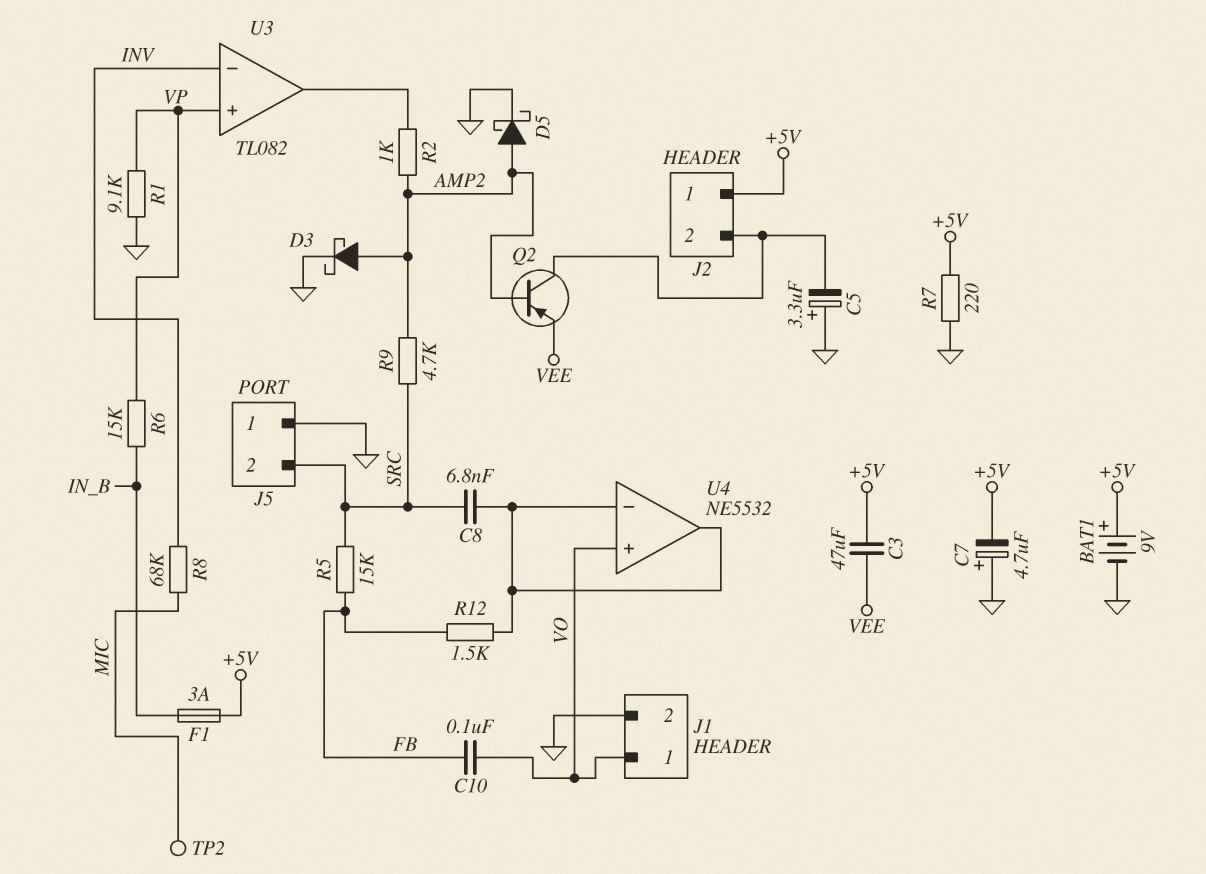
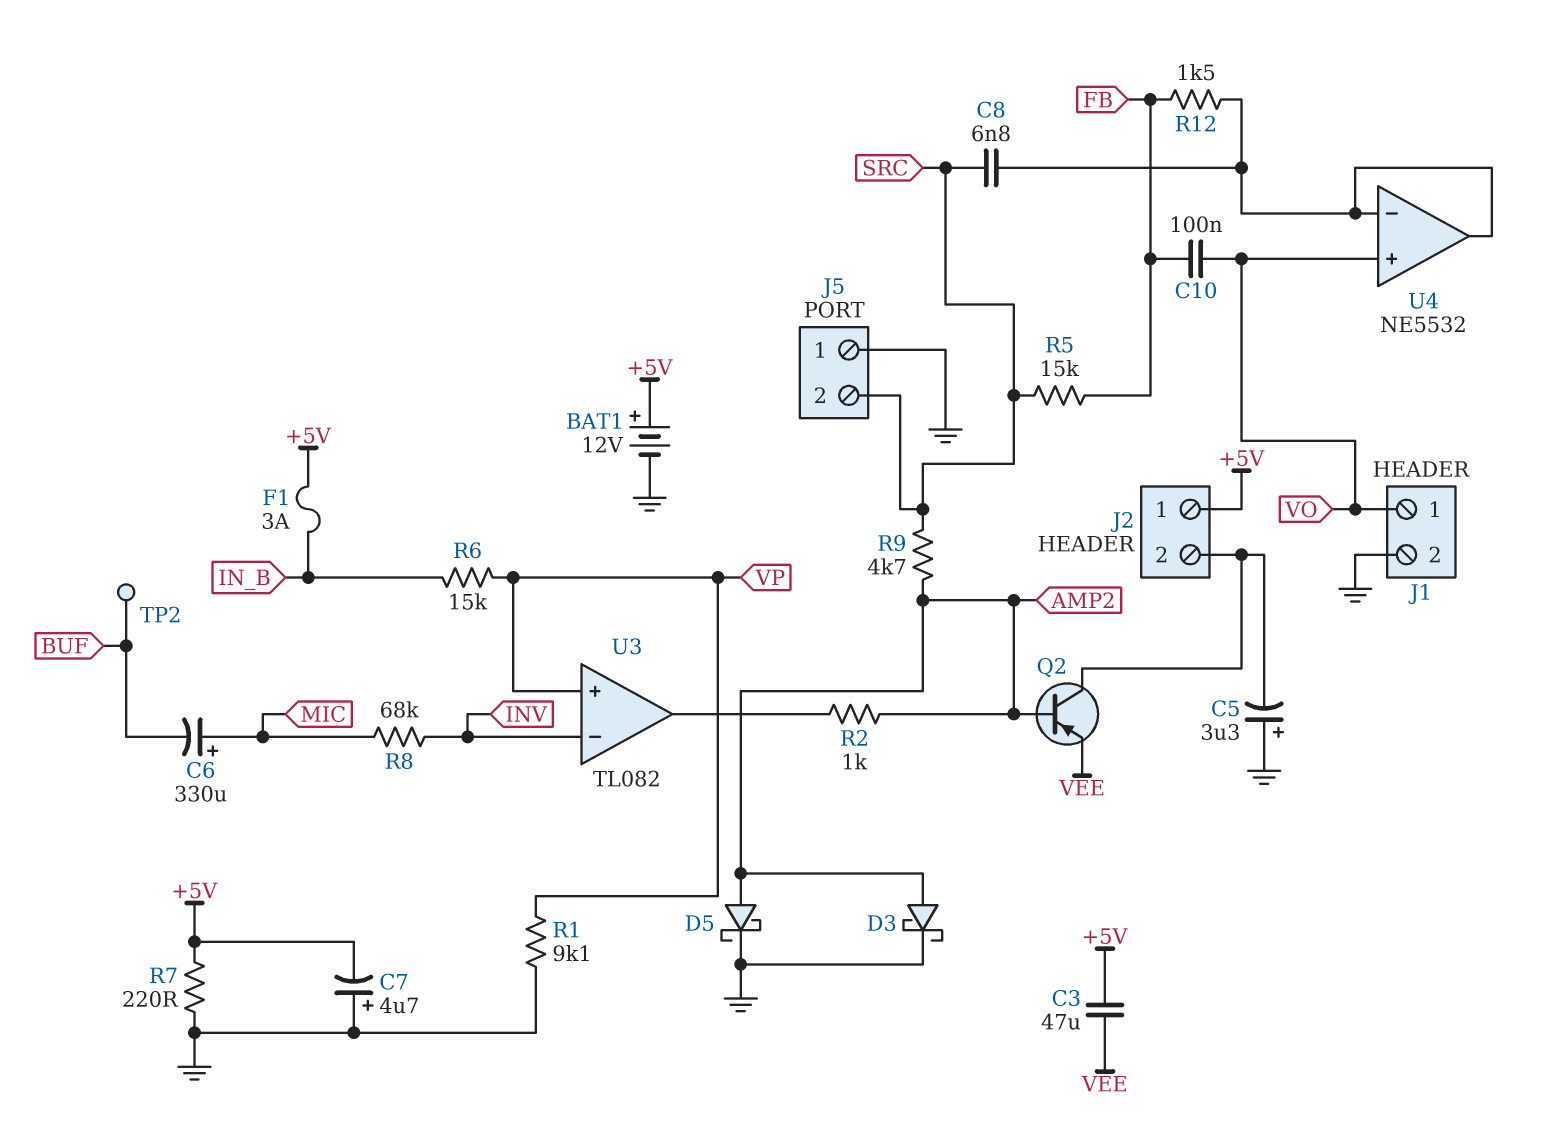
BAT1: 9V (plus +5V, minus GND) -> 12V (plus +5V, minus GND)
C6: none -> 330uF (plus MIC, minus BUF)
TP2: test point (MIC) -> test point (BUF)

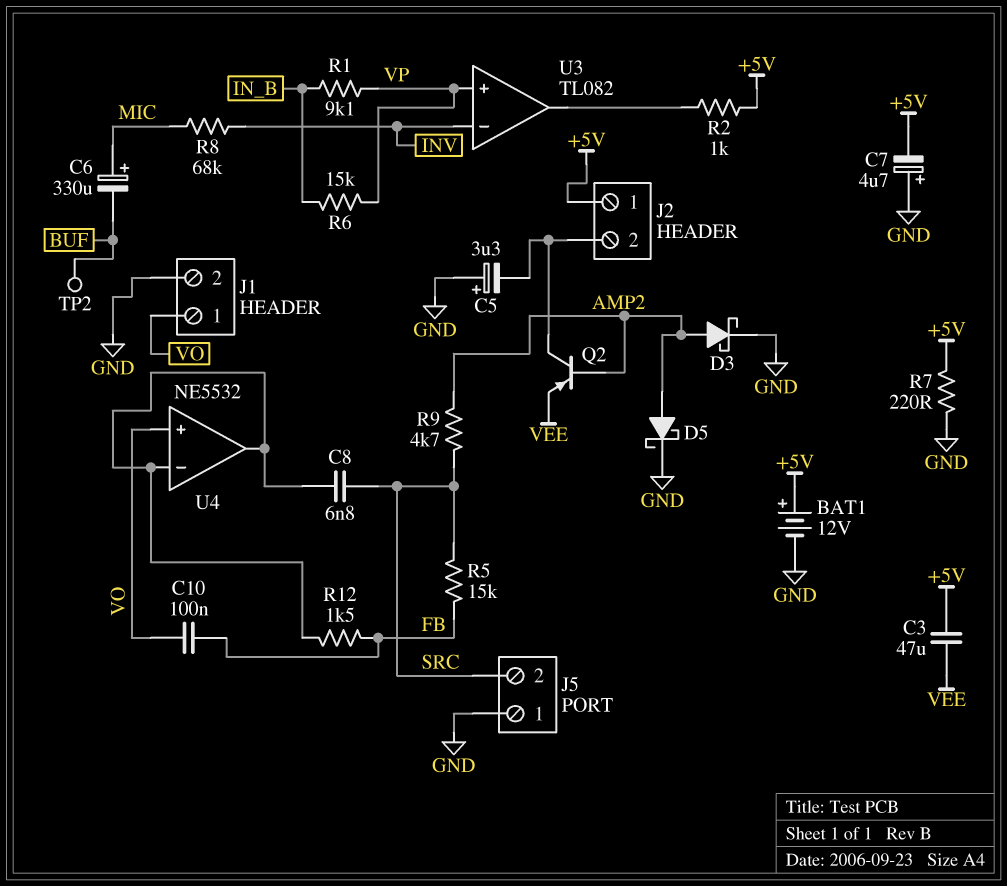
F1: 3A (+5V, IN_B) -> none
R1: 9.1k (GND, VP) -> 9.1k (IN_B, VP)
R2: 1k (AMP2, U3/out) -> 1k (+5V, U3/out)

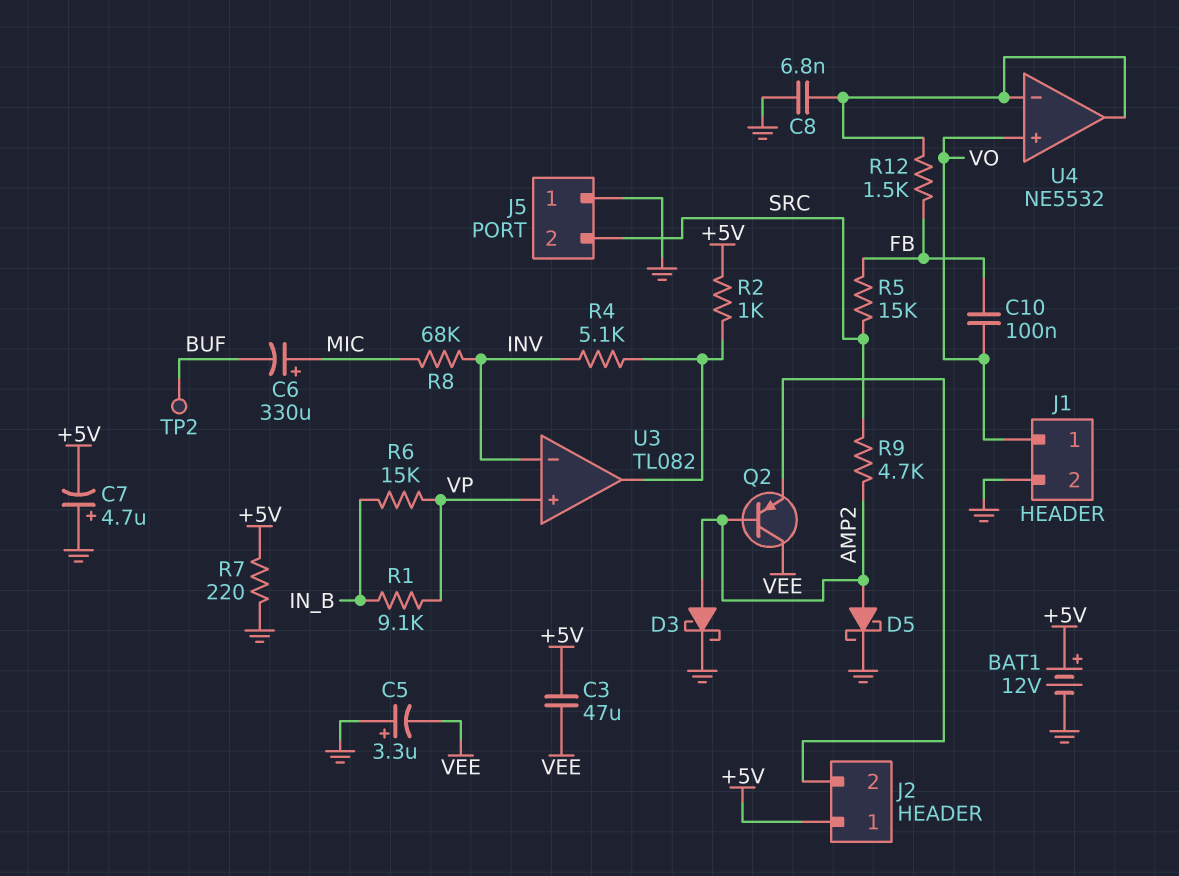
C5: 3.3uF (plus GND, minus J2/2) -> 3.3uF (plus GND, minus VEE)
C8: 6.8nF (SRC, U4/in-) -> 6.8nF (GND, U4/in-)
Q2: PNP (B AMP2, C J2/2, E VEE) -> PNP (B AMP2, C VEE, E J2/2)
R4: none -> 5.1k (INV, U3/out)

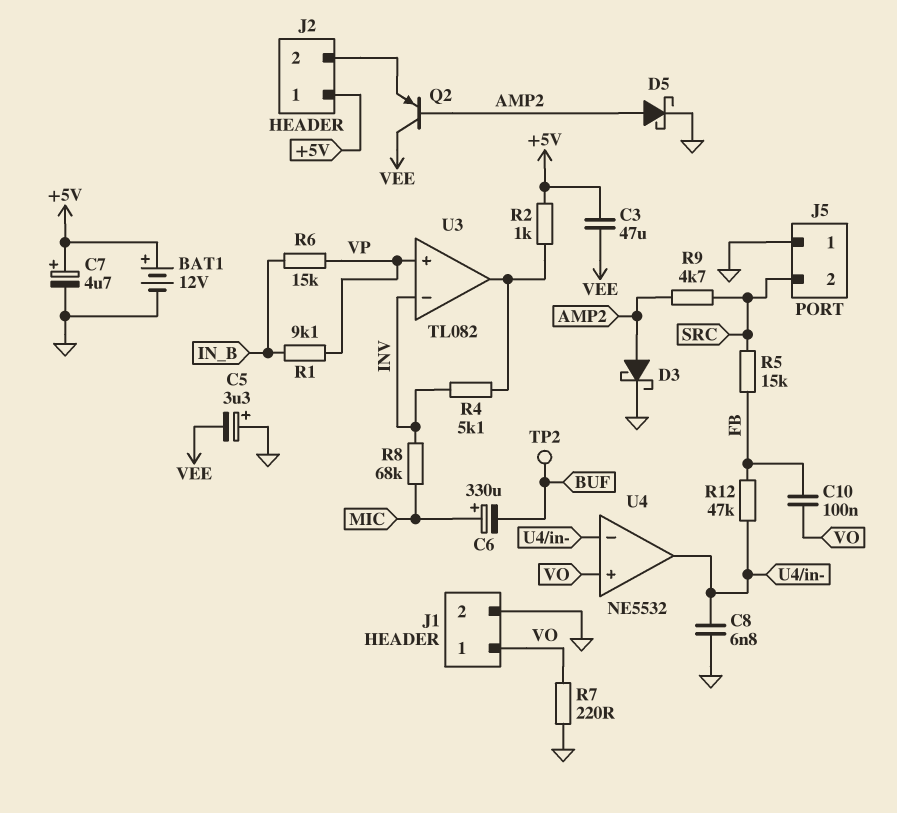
C7: 4.7uF (plus GND, minus +5V) -> 4.7uF (plus +5V, minus GND)
R7: 220 (+5V, GND) -> 220 (GND, VO)
R12: 1.5k (FB, U4/in-) -> 47k (FB, U4/in-)

